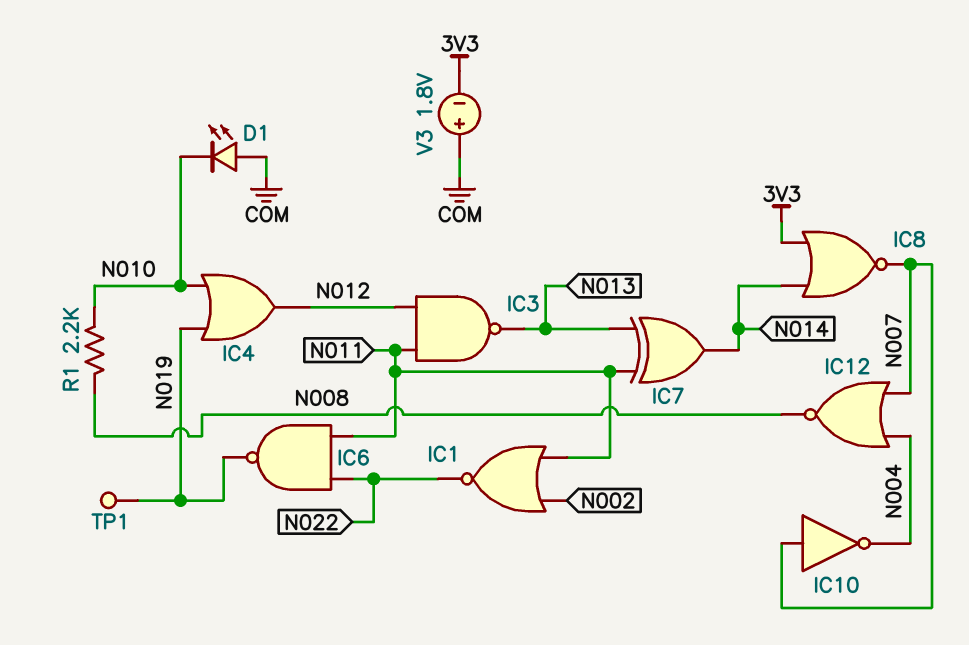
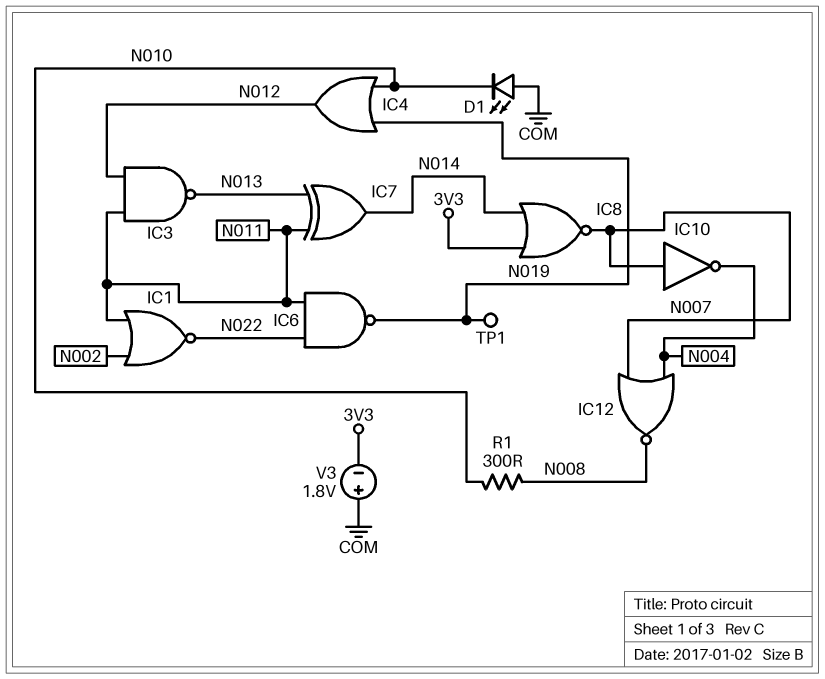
R1: 2.2k (N008, N010) -> 300 (N008, N010)

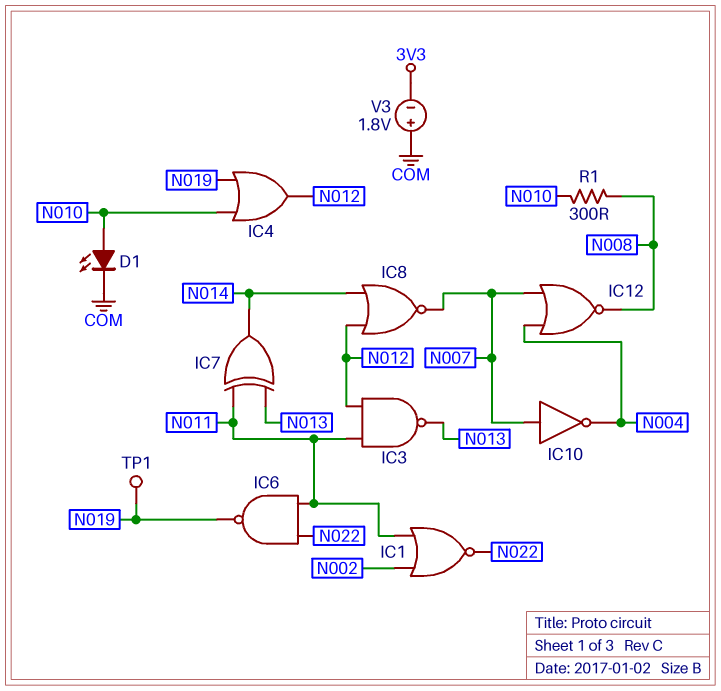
D1: LED (A COM, K N010) -> LED (A N010, K COM)
IC8: NOR (in 3V3, in N014, out N007) -> NOR (in N012, in N014, out N007)

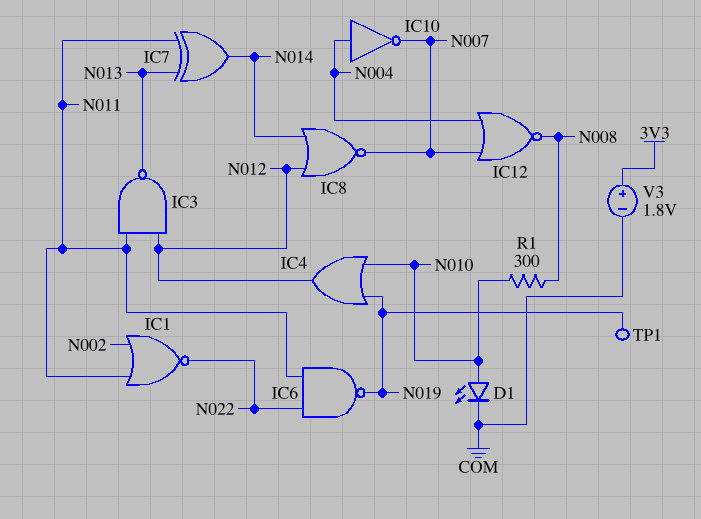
IC10: NOT (in N007, out N004) -> NOT (in N004, out N007)
V3: 1.8V (plus COM, minus 3V3) -> 1.8V (plus 3V3, minus COM)

